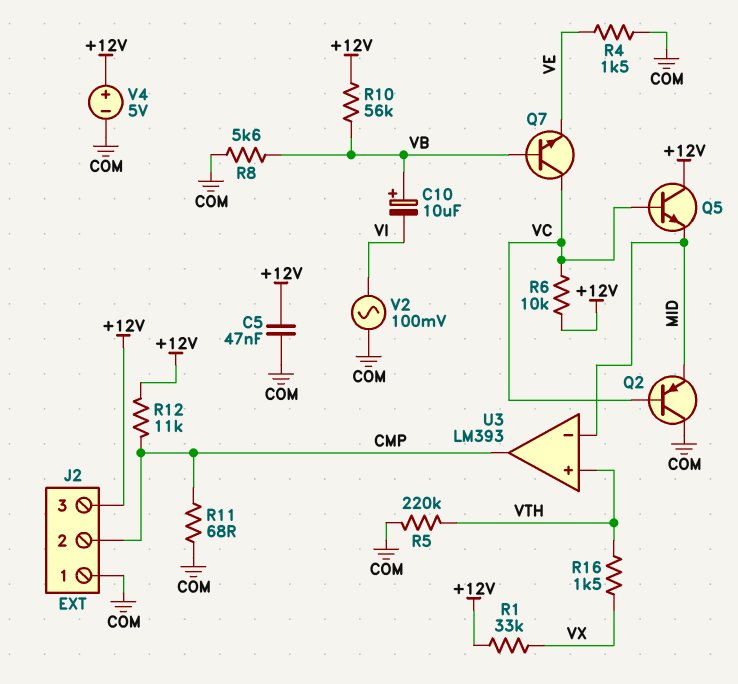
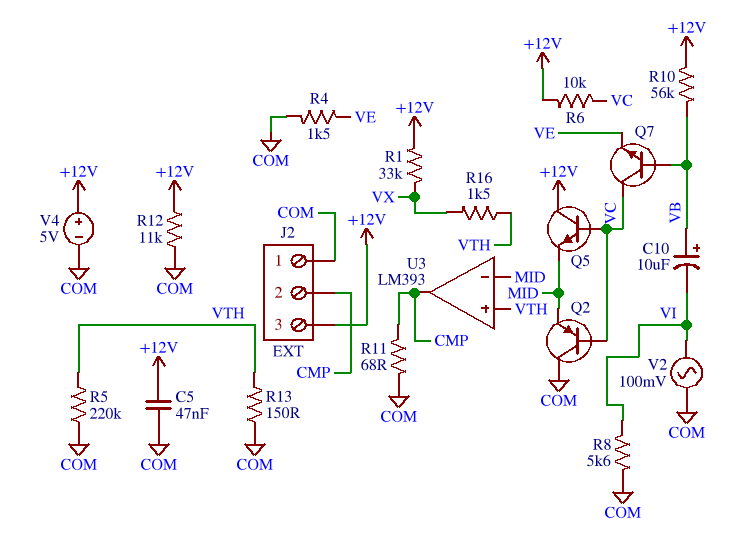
R8: 5.6k (COM, VB) -> 5.6k (COM, VI)
R12: 11k (+12V, CMP) -> 11k (+12V, COM)
R13: none -> 150 (COM, VTH)

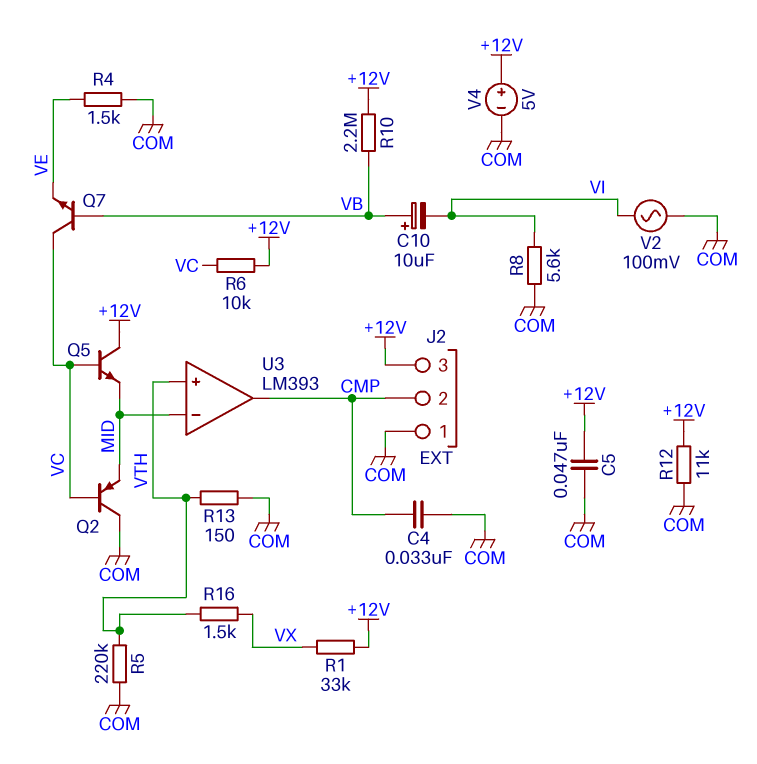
C4: none -> 33nF (CMP, COM)
R10: 56k (+12V, VB) -> 2.2M (+12V, VB)
R11: 68 (CMP, COM) -> none

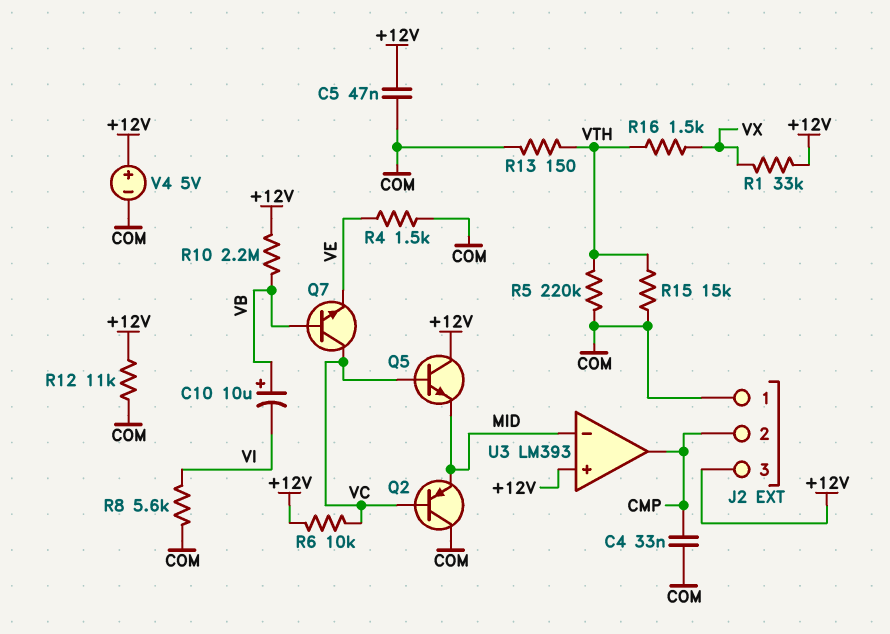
R15: none -> 15k (COM, VTH)
U3 pin in+: VTH -> +12V
V2: AC 100mV (COM, VI) -> none

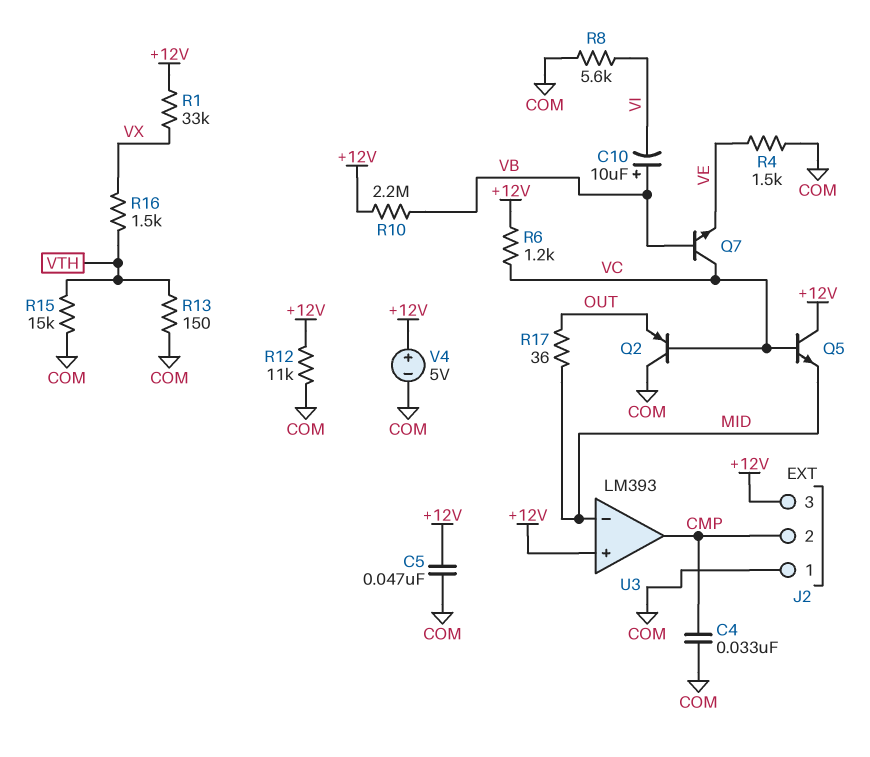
Q2: PNP (B VC, C COM, E MID) -> PNP (B VC, C COM, E OUT)
R5: 220k (COM, VTH) -> none
R6: 10k (+12V, VC) -> 1.2k (+12V, VC)
R17: none -> 36 (MID, OUT)

